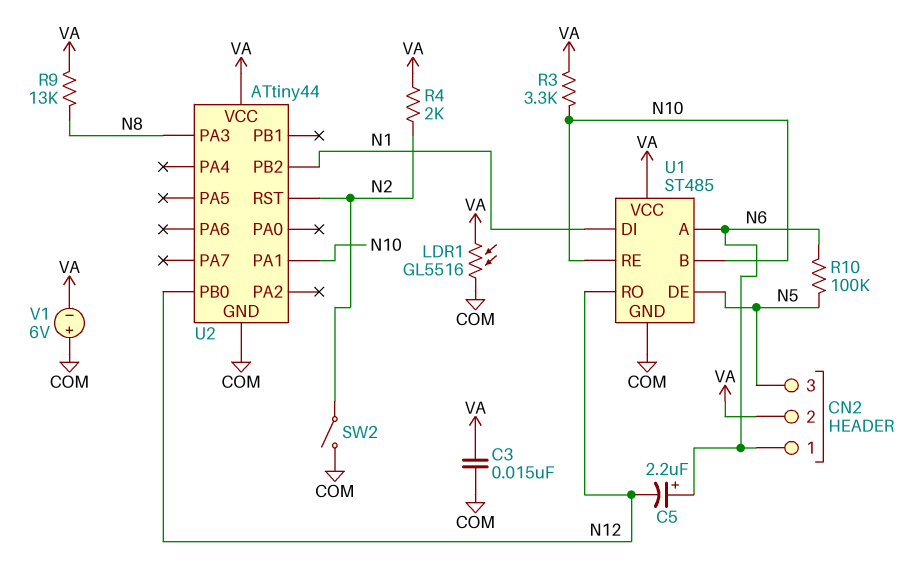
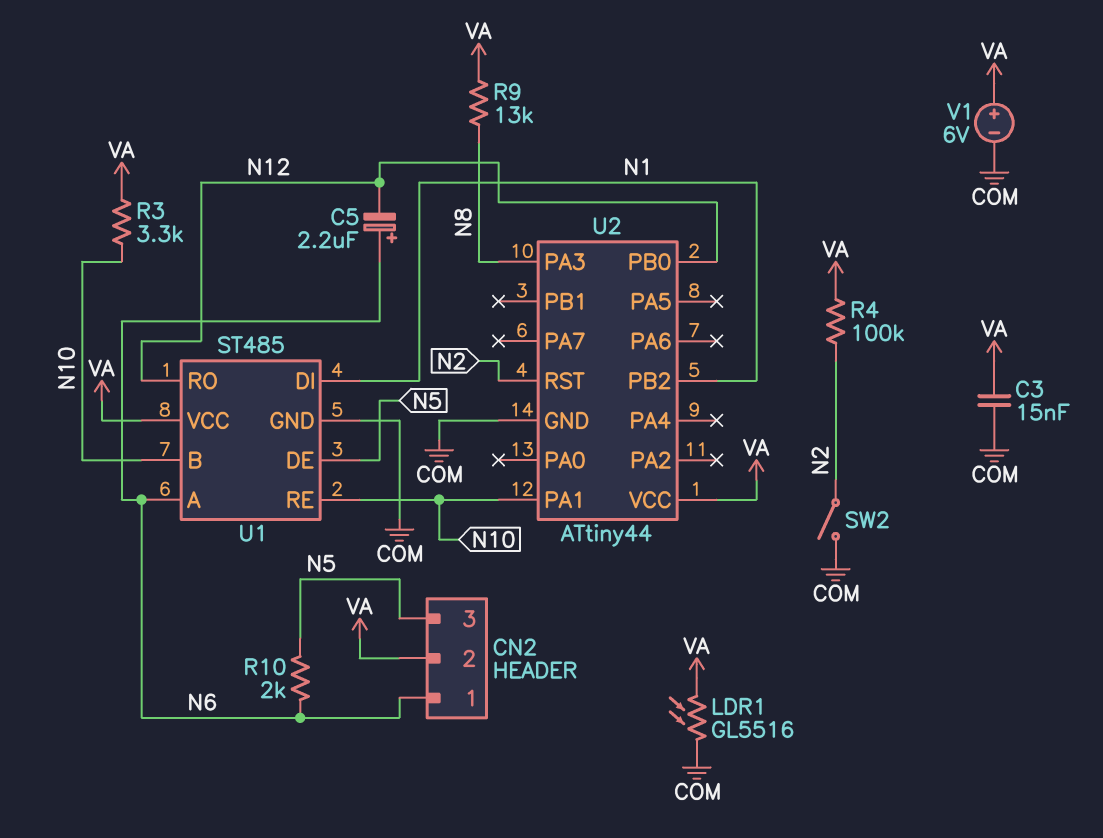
R4: 2k (N2, VA) -> 100k (N2, VA)
R10: 100k (N5, N6) -> 2k (N5, N6)
V1: 6V (plus COM, minus VA) -> 6V (plus VA, minus COM)

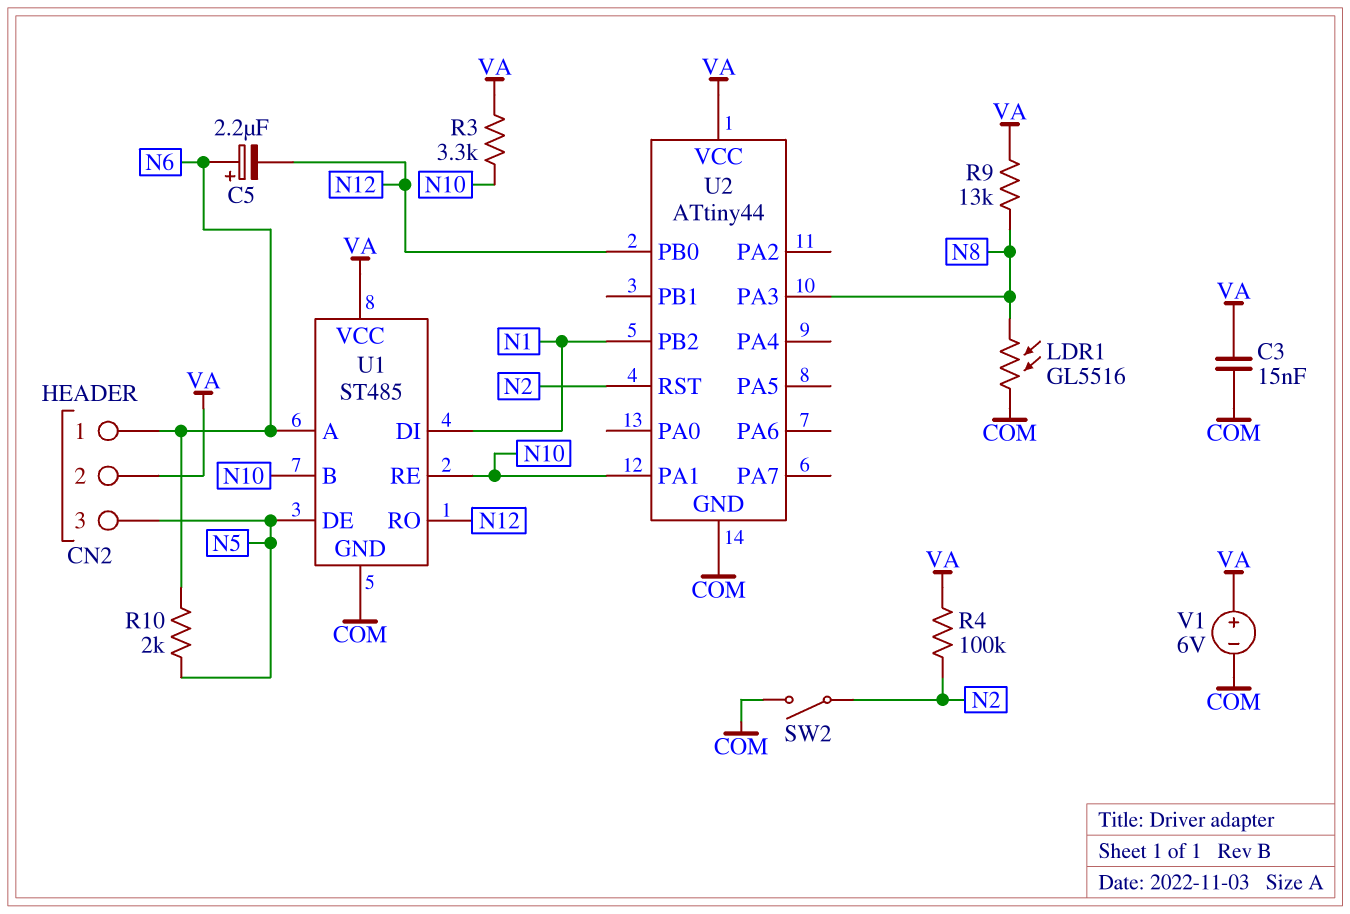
LDR1: GL5516 (COM, VA) -> GL5516 (COM, N8)

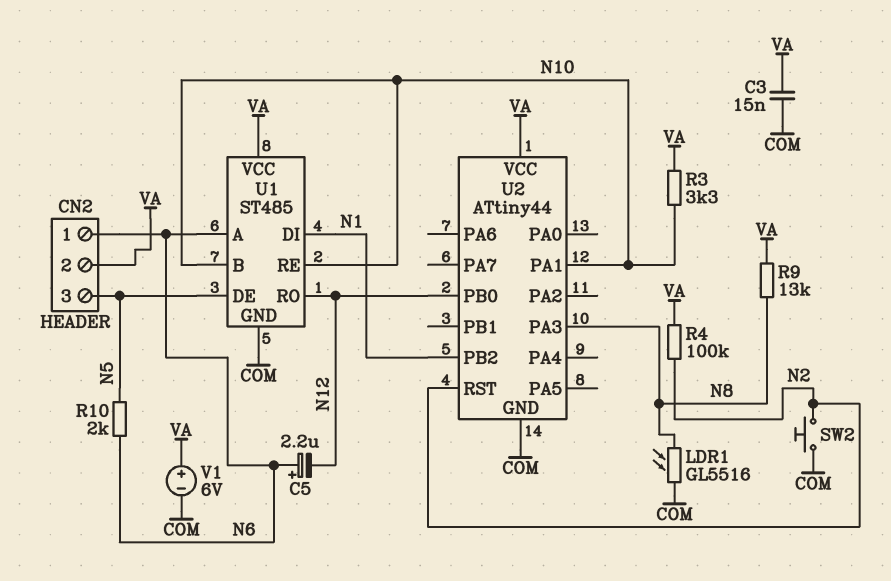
SW2: switch (COM, N2) -> button (COM, N2)

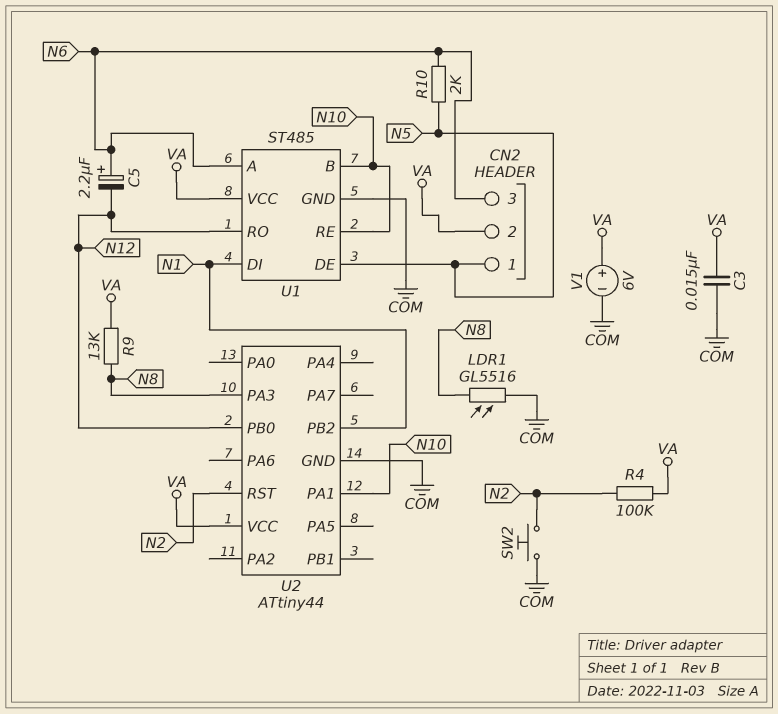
CN2 pin 1: N6 -> N5
CN2 pin 3: N5 -> N6
R3: 3.3k (N10, VA) -> none

